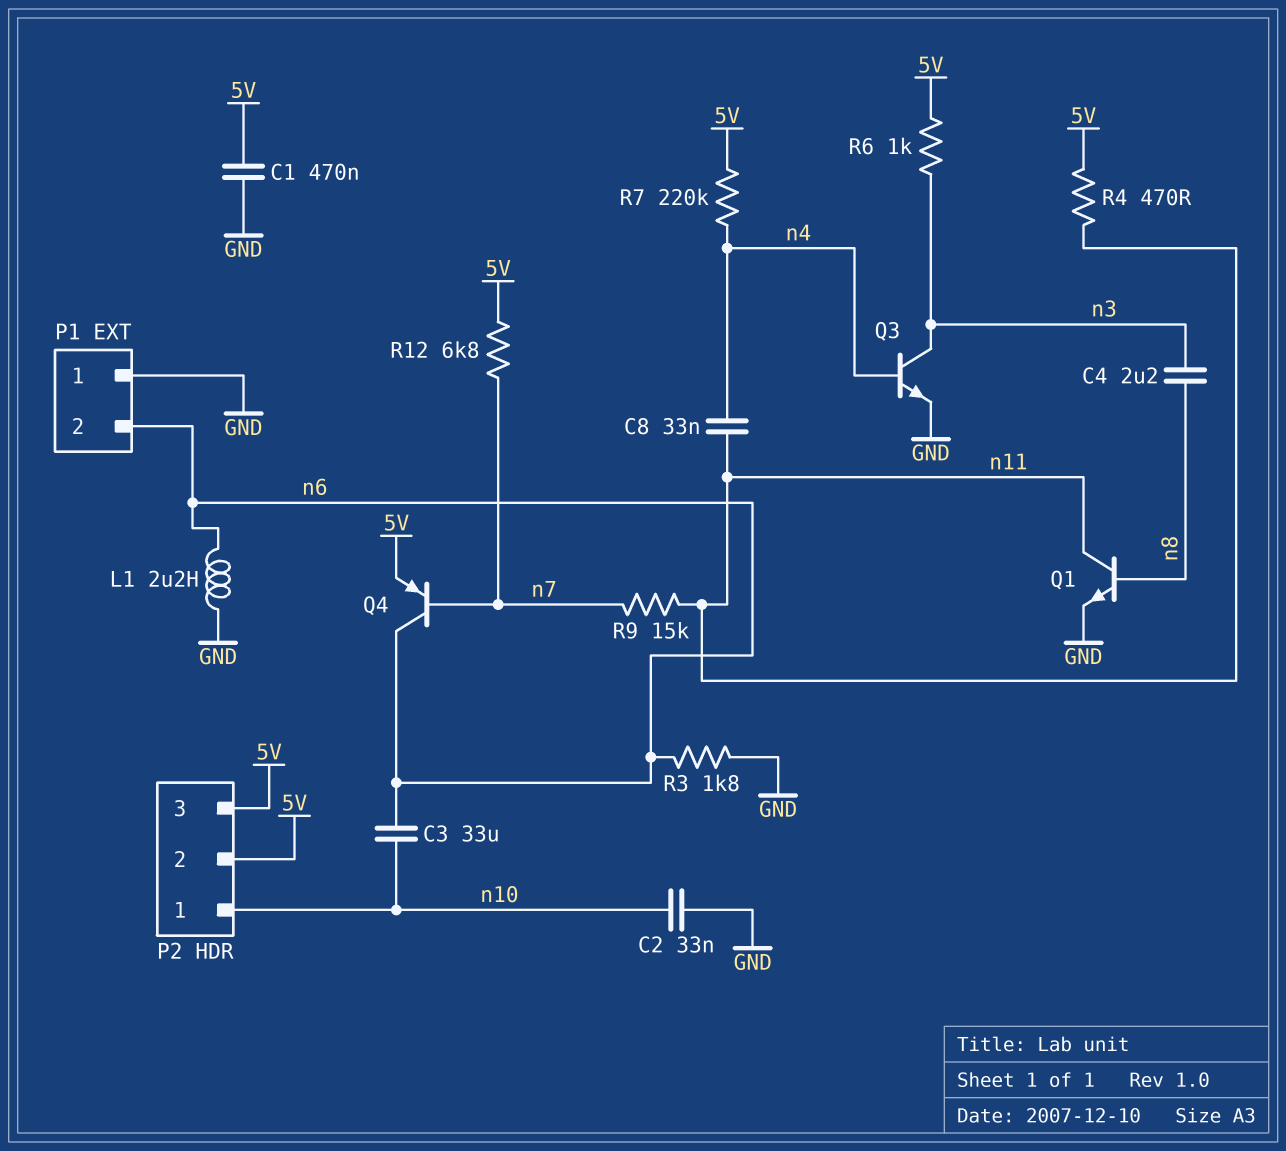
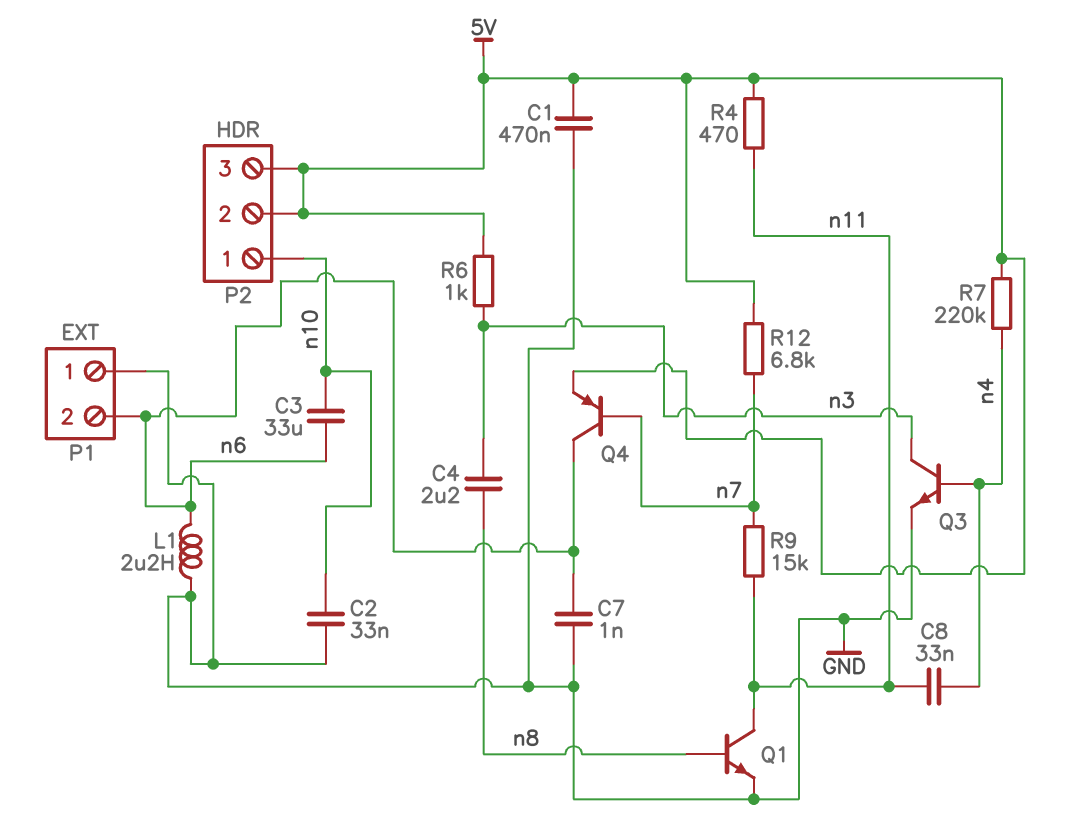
C7: none -> 1nF (GND, n6)
R3: 1.8k (GND, n6) -> none

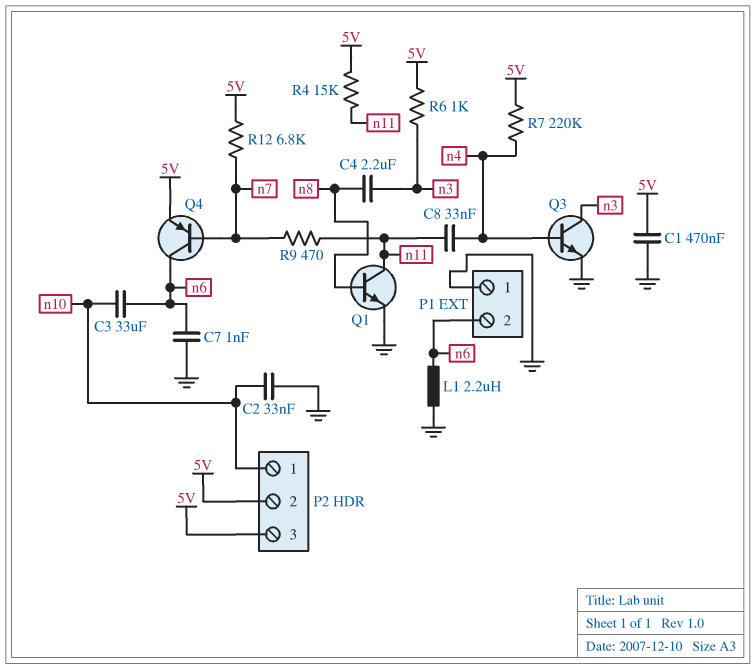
R4: 470 (5V, n11) -> 15k (5V, n11)
R9: 15k (n7, n11) -> 470 (n7, n11)

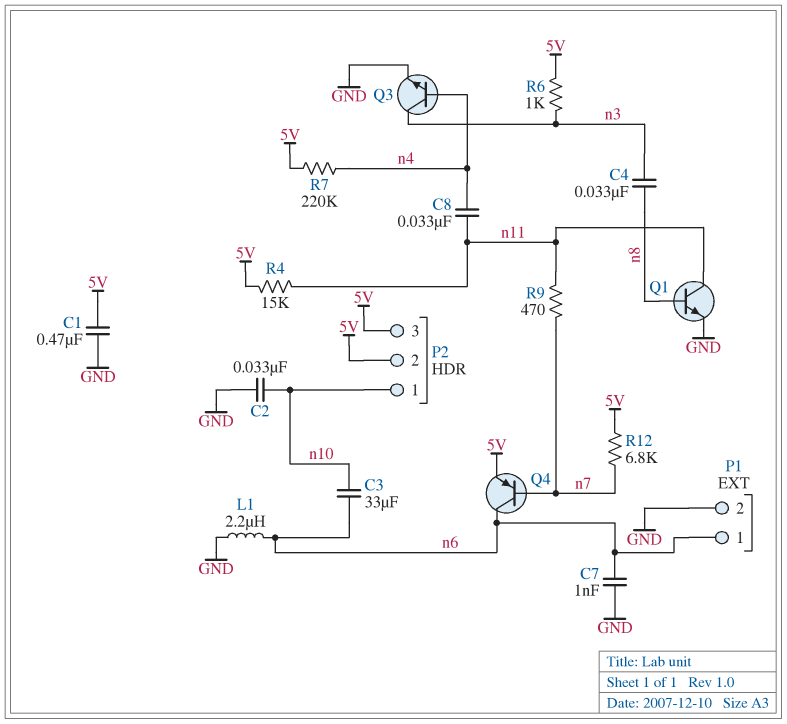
C4: 2.2uF (n3, n8) -> 33nF (n3, n8)
P1 pin 1: GND -> n6
P1 pin 2: n6 -> GND

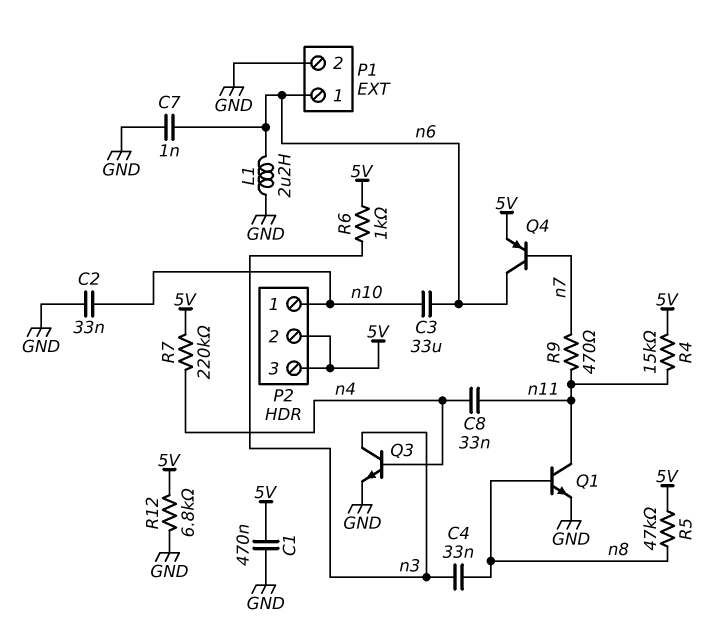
R5: none -> 47k (5V, n8)
R12: 6.8k (5V, n7) -> 6.8k (5V, GND)

